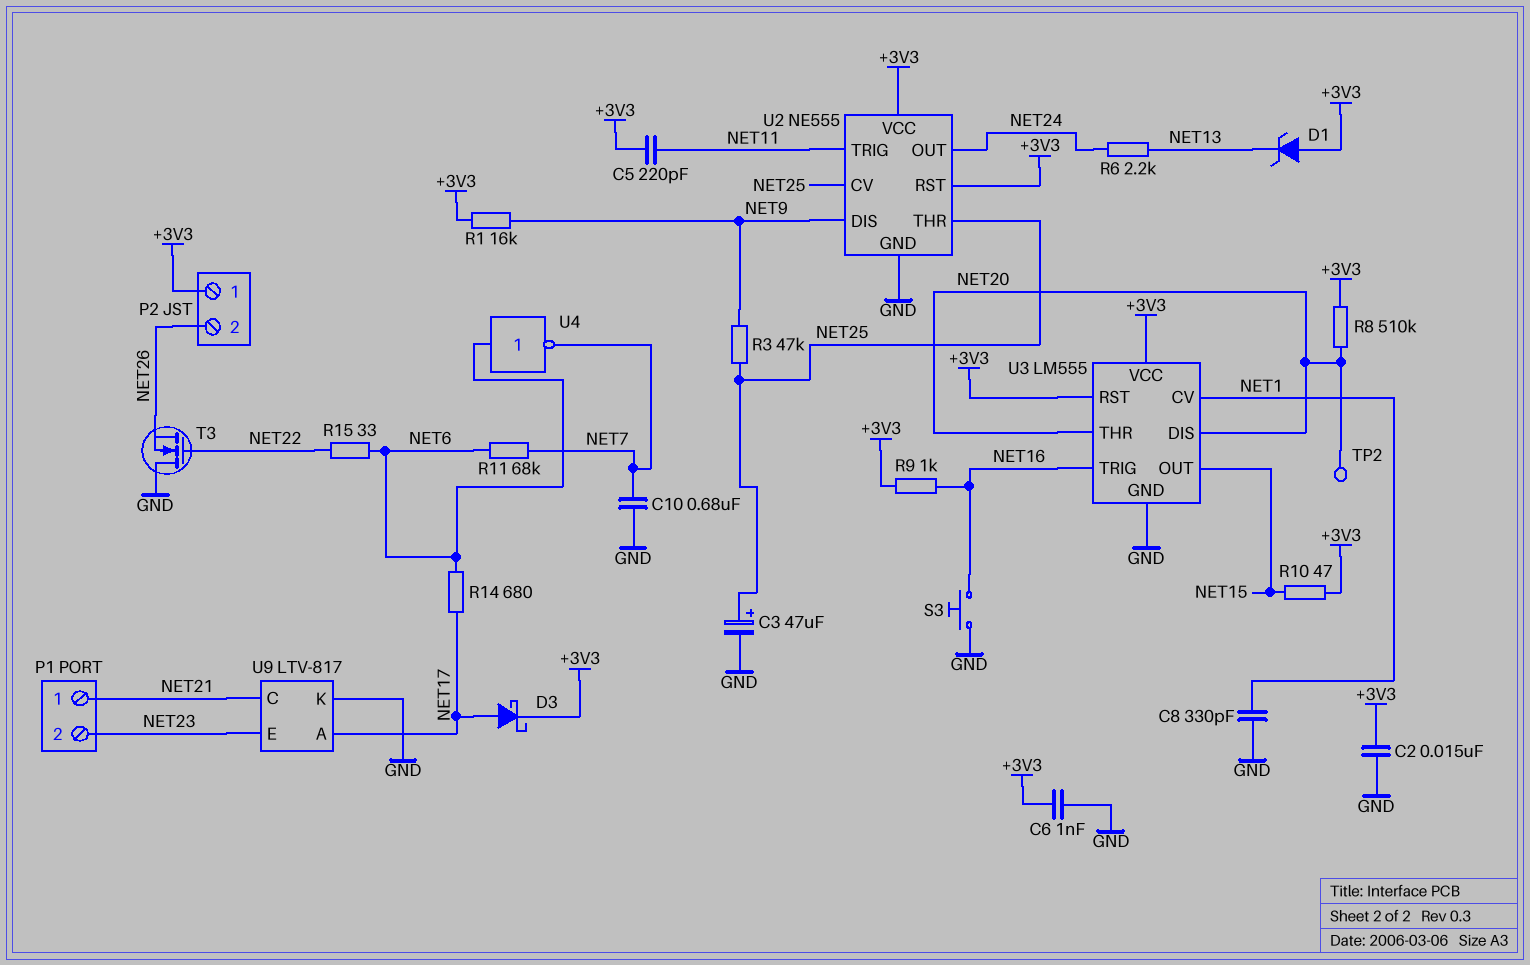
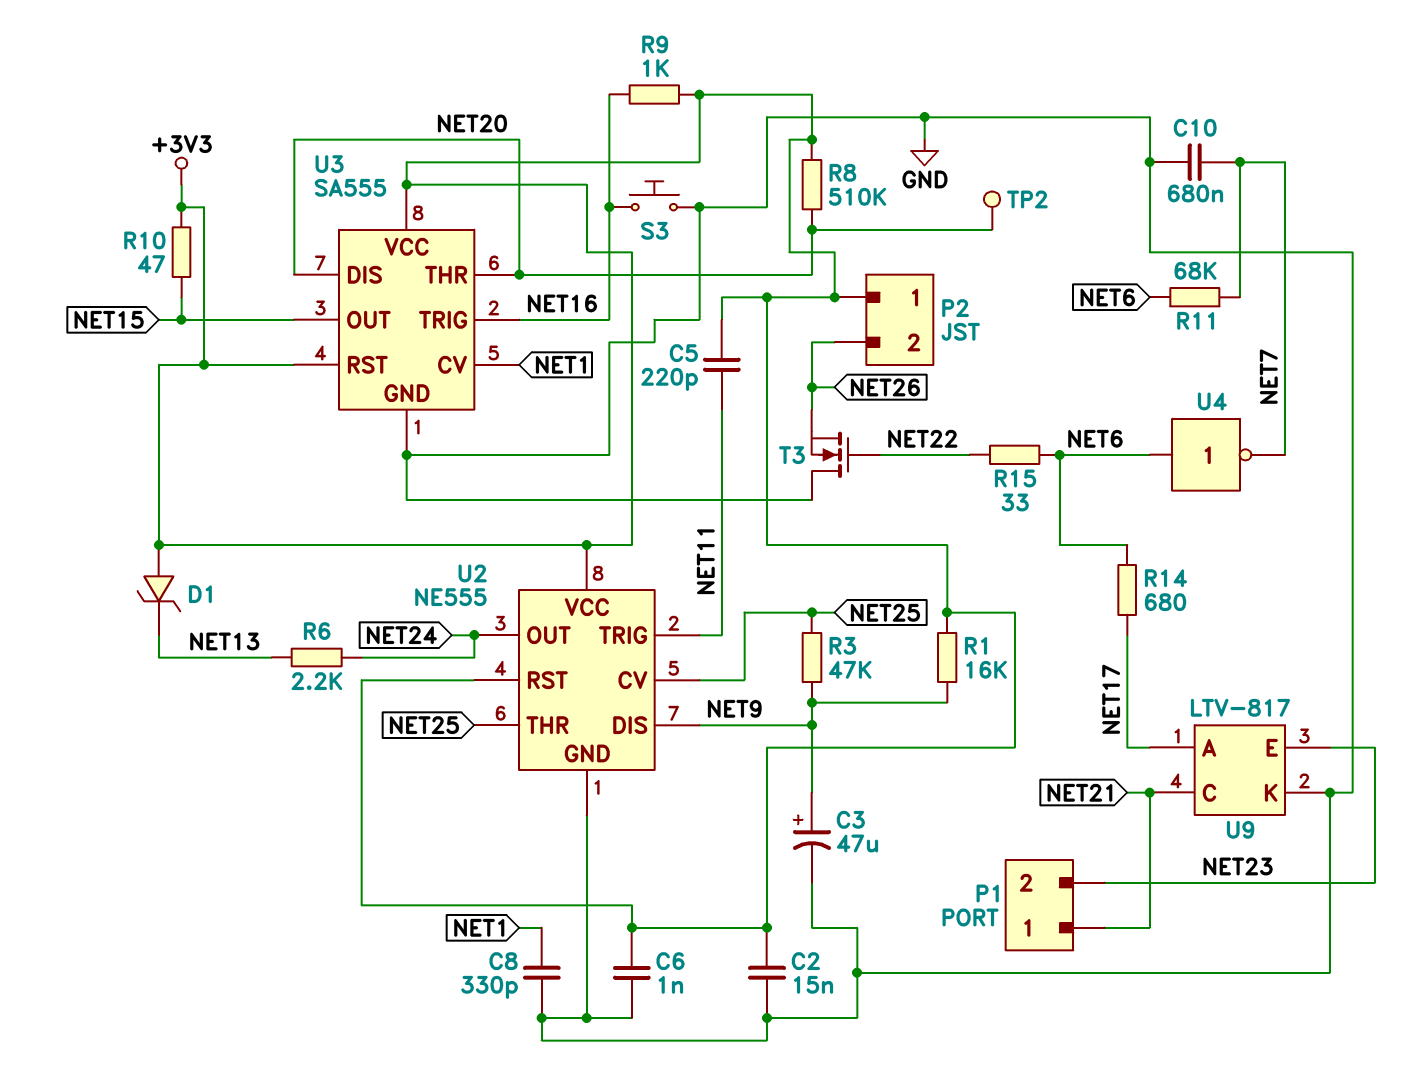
C3: 47uF (plus NET25, minus GND) -> 47uF (plus NET9, minus GND)
D3: schottky (A NET17, K +3V3) -> none
U3: LM555 -> SA555

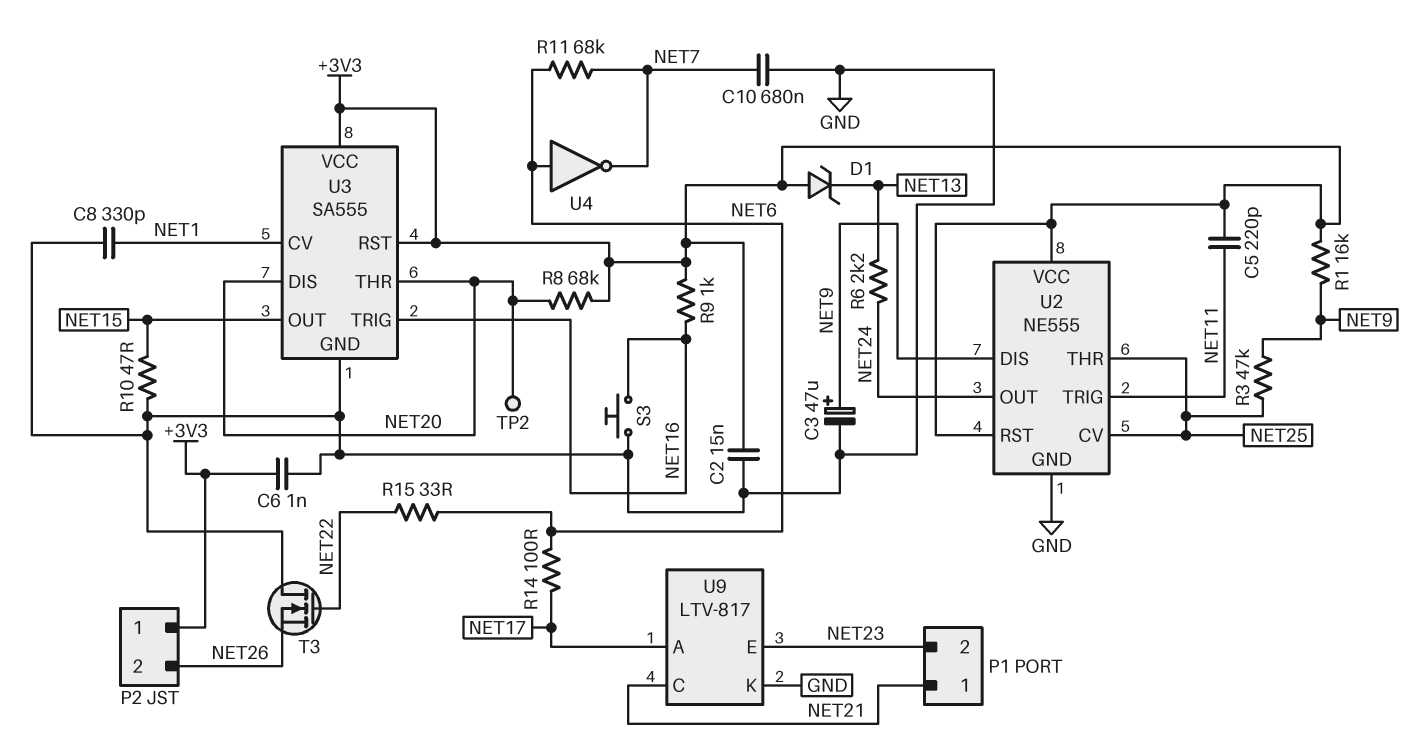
R8: 510k (+3V3, NET20) -> 68k (+3V3, NET20)
R10: 47 (+3V3, NET15) -> 47 (GND, NET15)
R14: 680 (NET6, NET17) -> 100 (NET6, NET17)

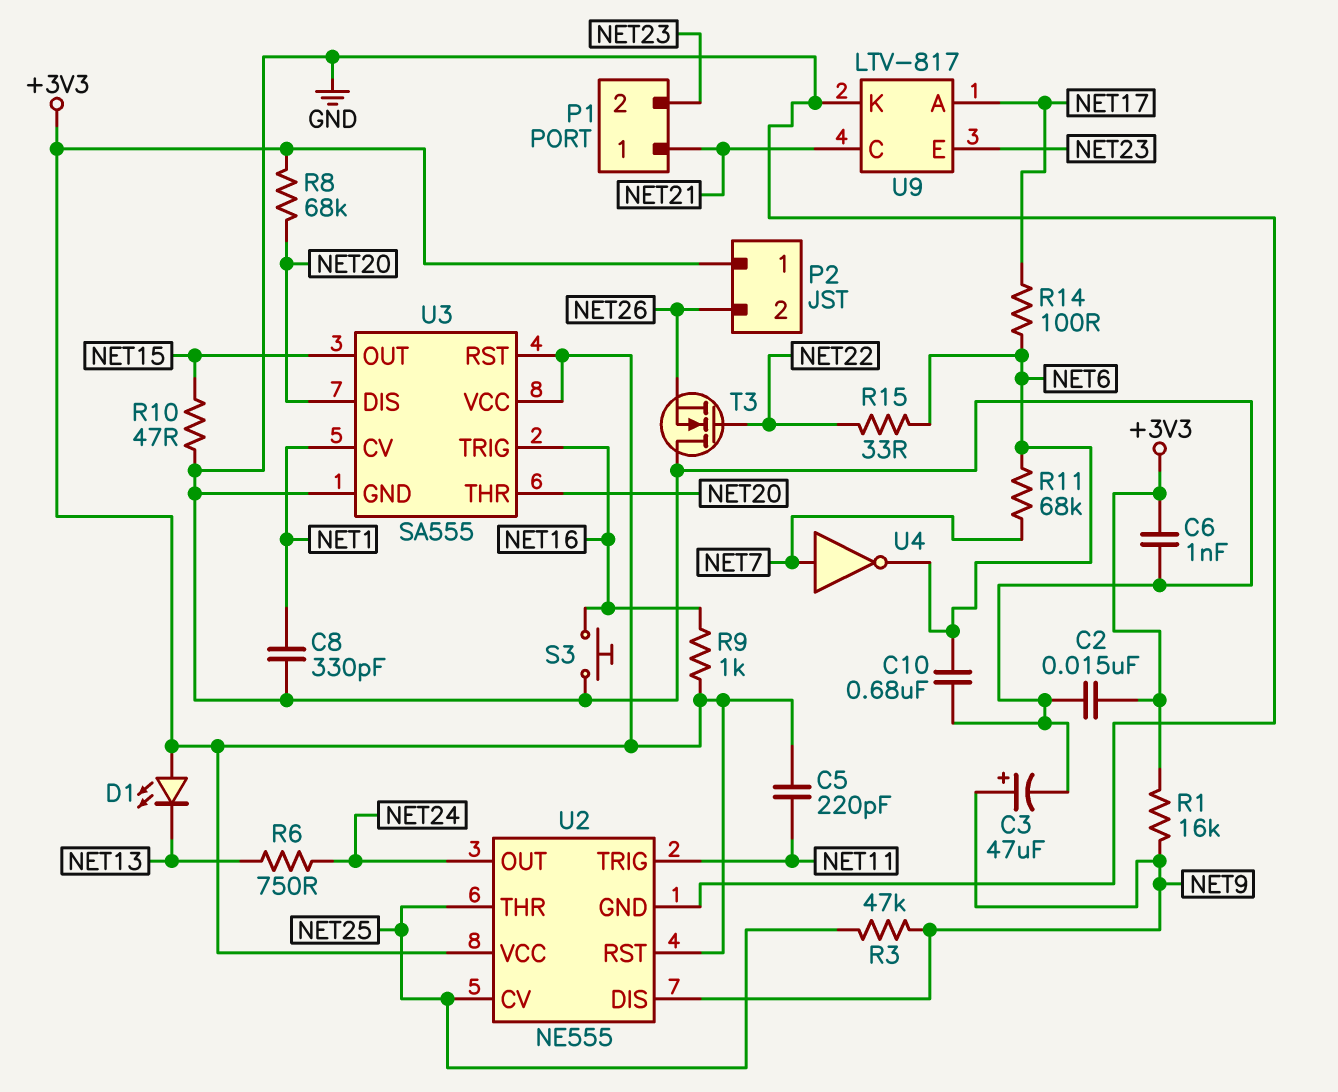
C10: 680nF (GND, NET7) -> 680nF (GND, NET6)
D1: zener (A +3V3, K NET13) -> LED (A +3V3, K NET13)
R6: 2.2k (NET13, NET24) -> 750 (NET13, NET24)
TP2: test point (NET20) -> none
U4: NOT (in NET6, out NET7) -> NOT (in NET7, out NET6)

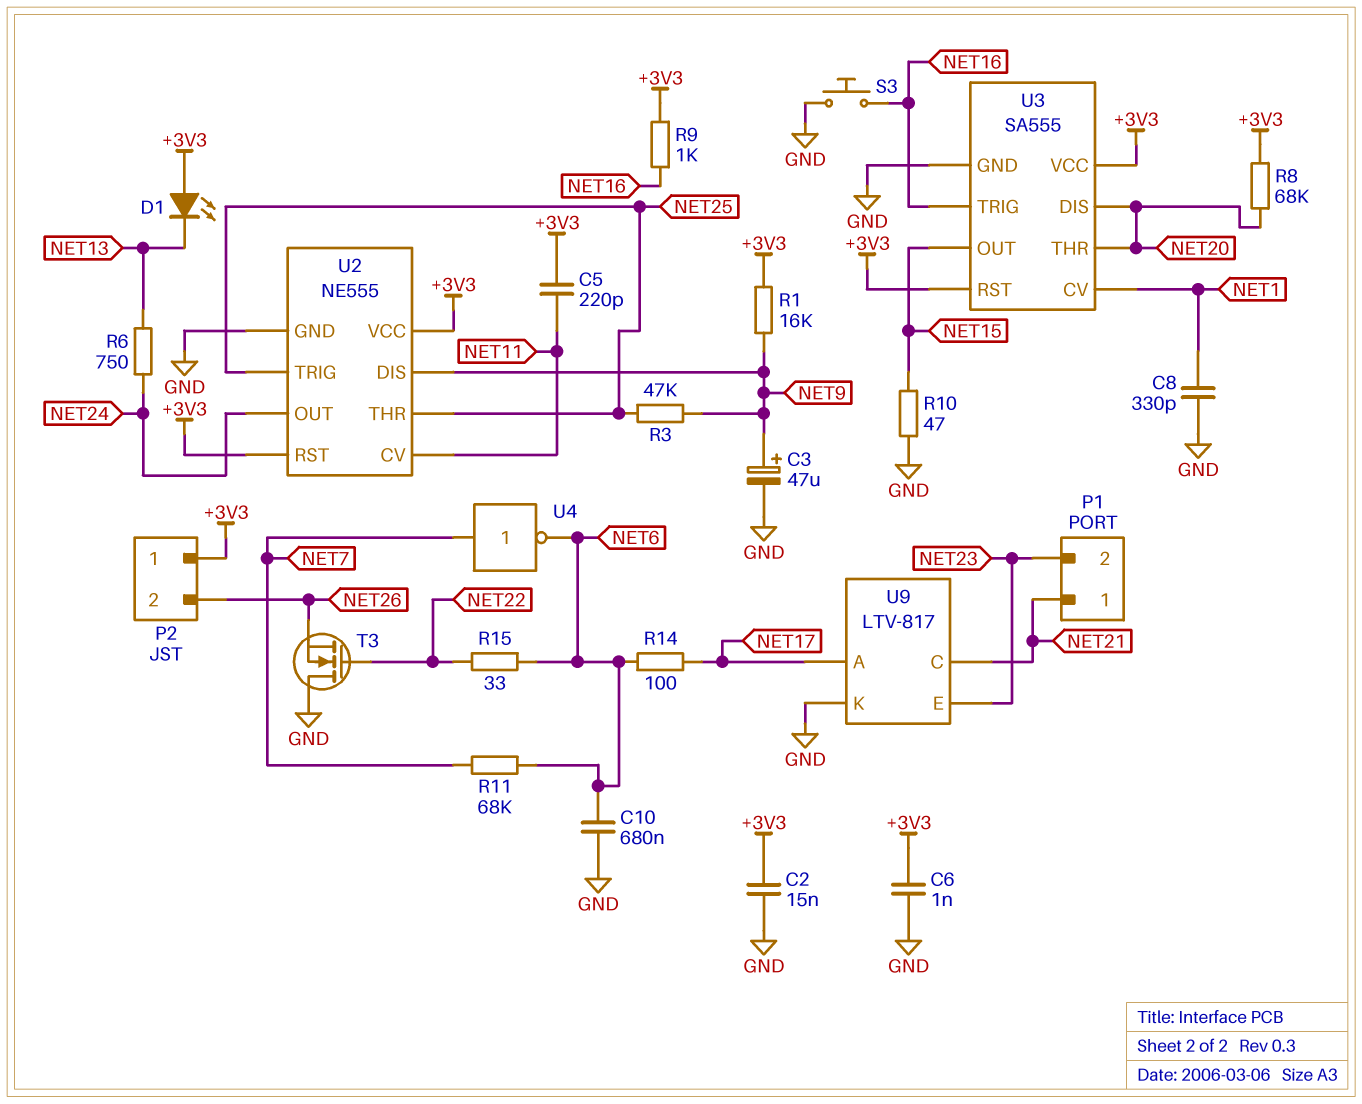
U2 pin CV: NET25 -> NET11
U2 pin TRIG: NET11 -> NET25

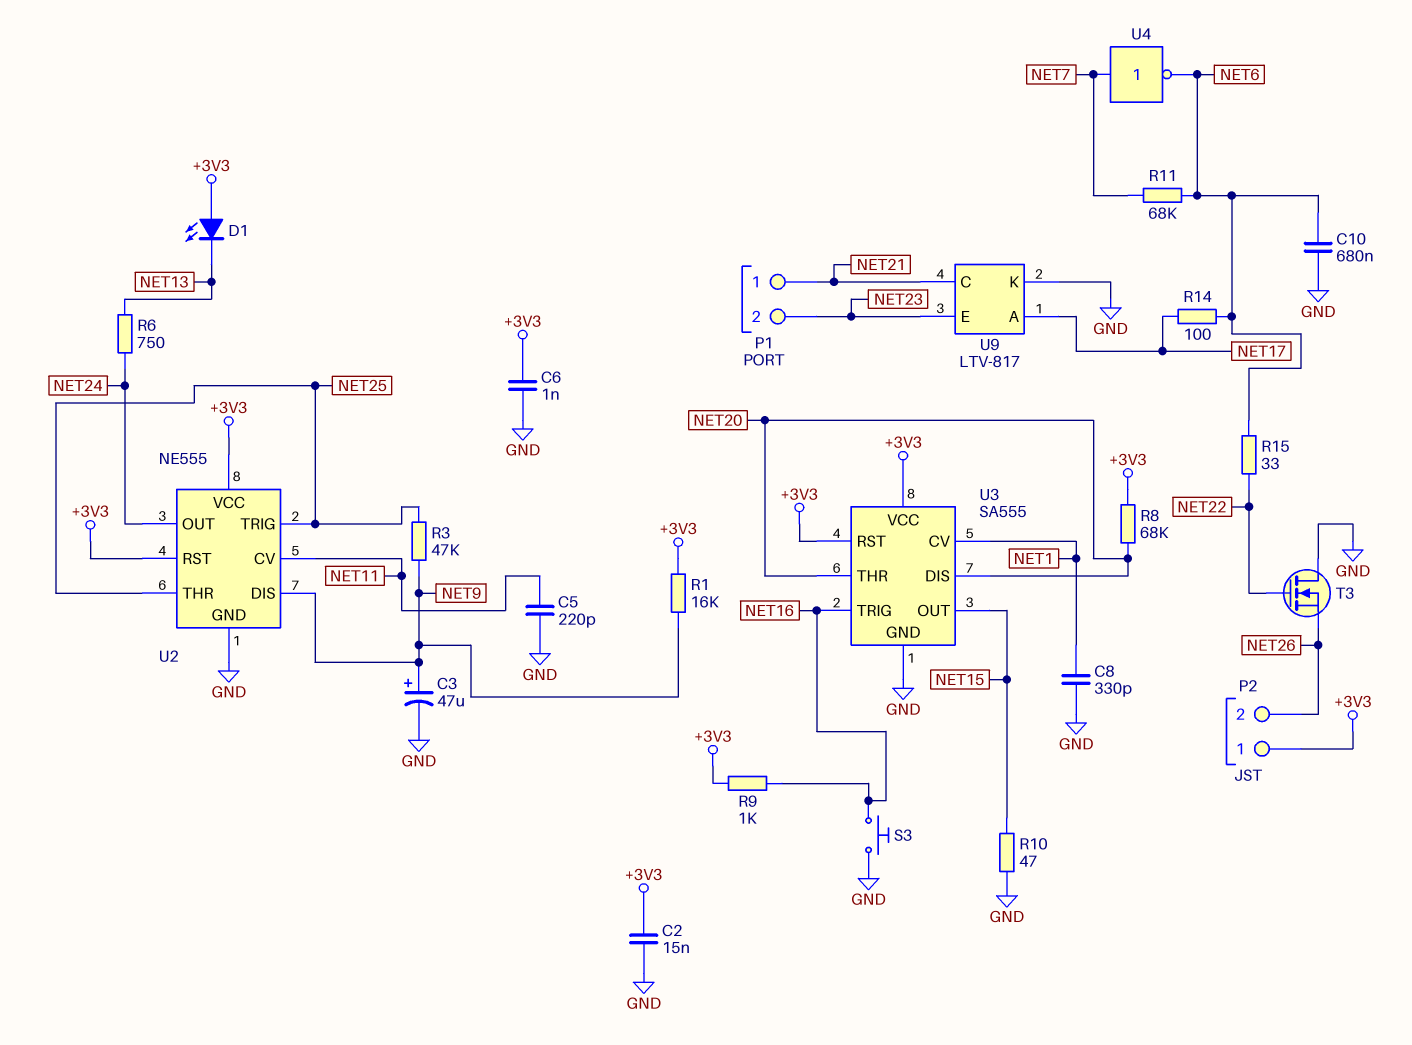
C5: 220pF (+3V3, NET11) -> 220pF (GND, NET11)

